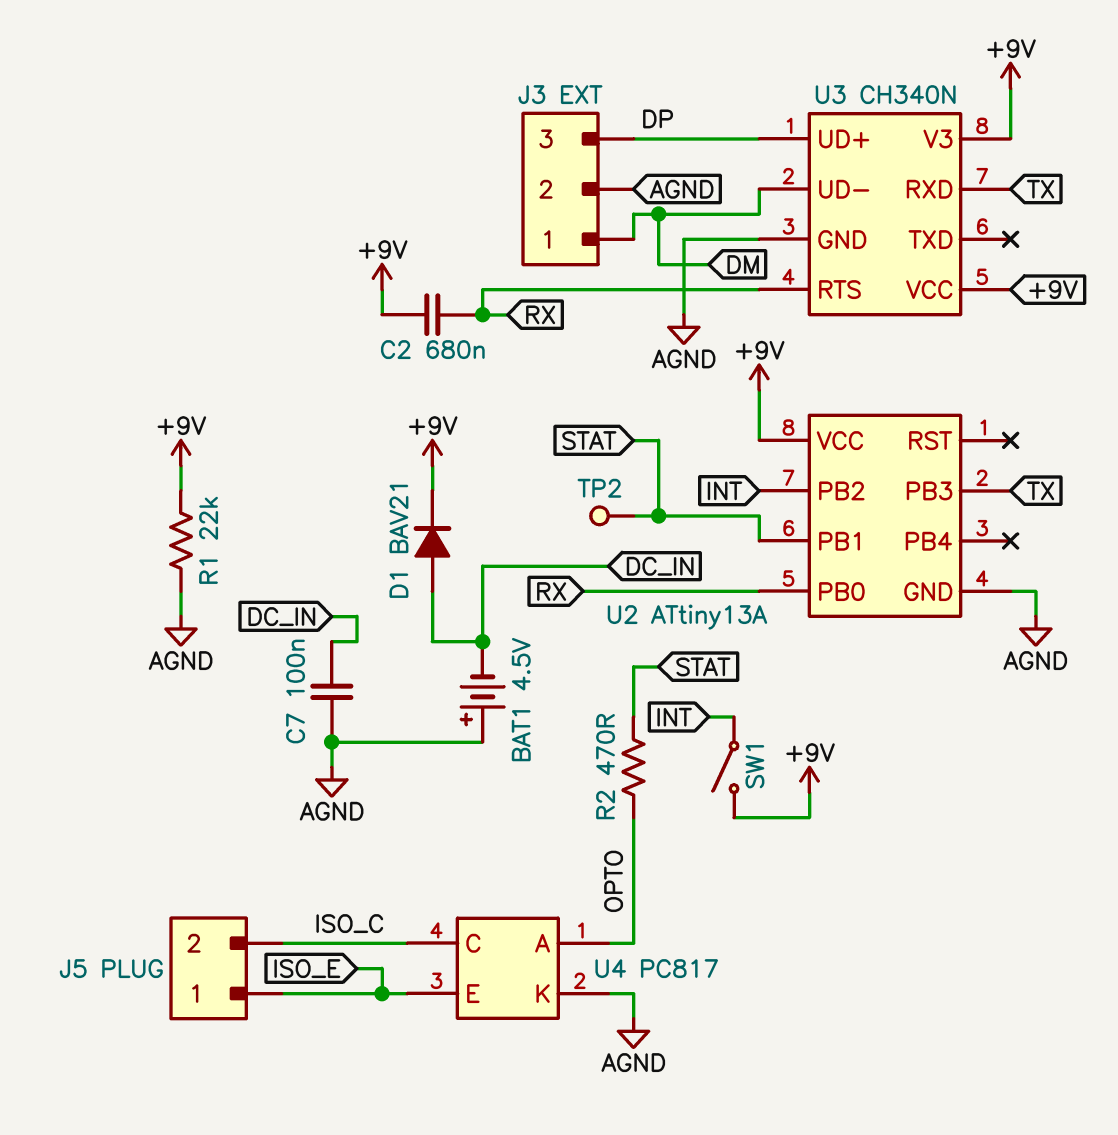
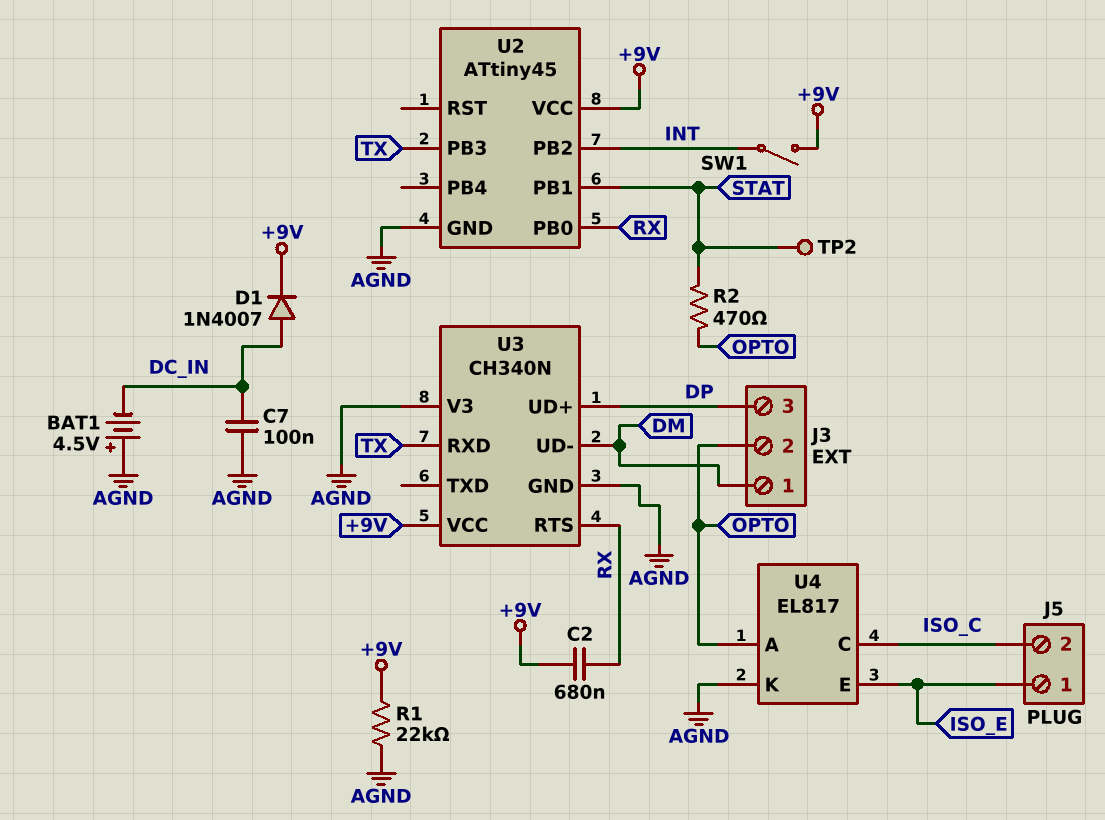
D1: diode BAV21 (A DC_IN, K +9V) -> diode 1N4007 (A DC_IN, K +9V)
J3 pin 2: AGND -> OPTO
U2: ATtiny13A -> ATtiny45
U3 pin V3: +9V -> AGND
U4: PC817 -> EL817

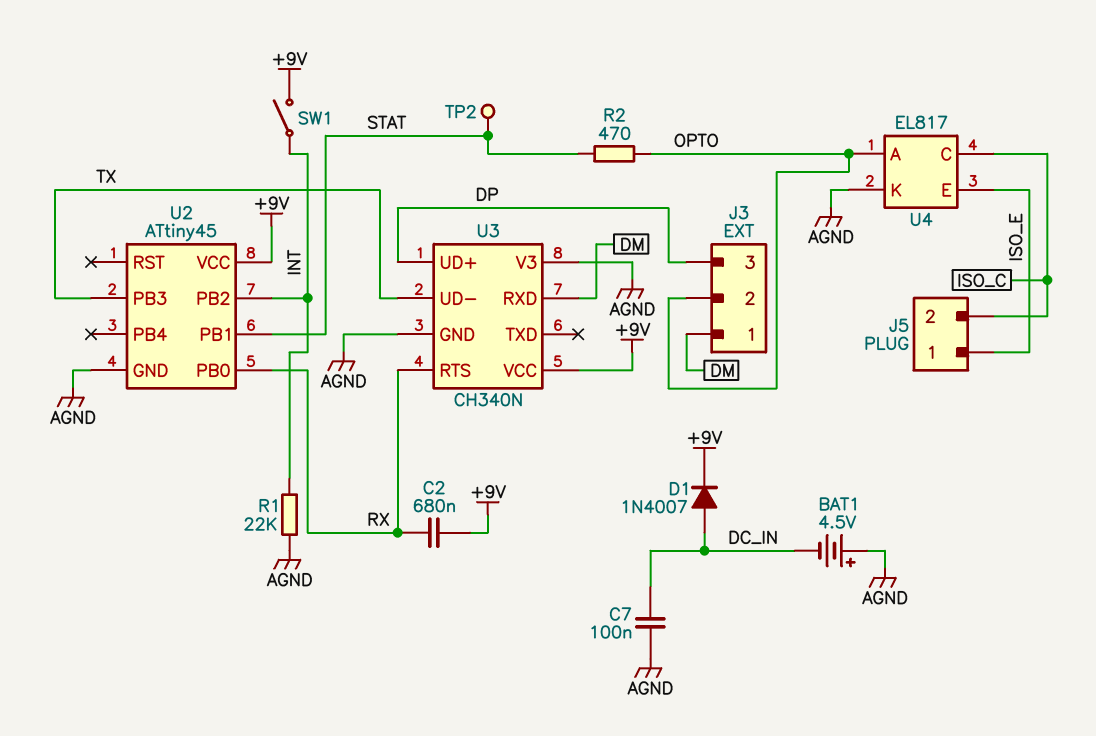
R1: 22k (+9V, AGND) -> 22k (AGND, INT)
U3 pin RXD: TX -> DM
U3 pin UD-: DM -> TX

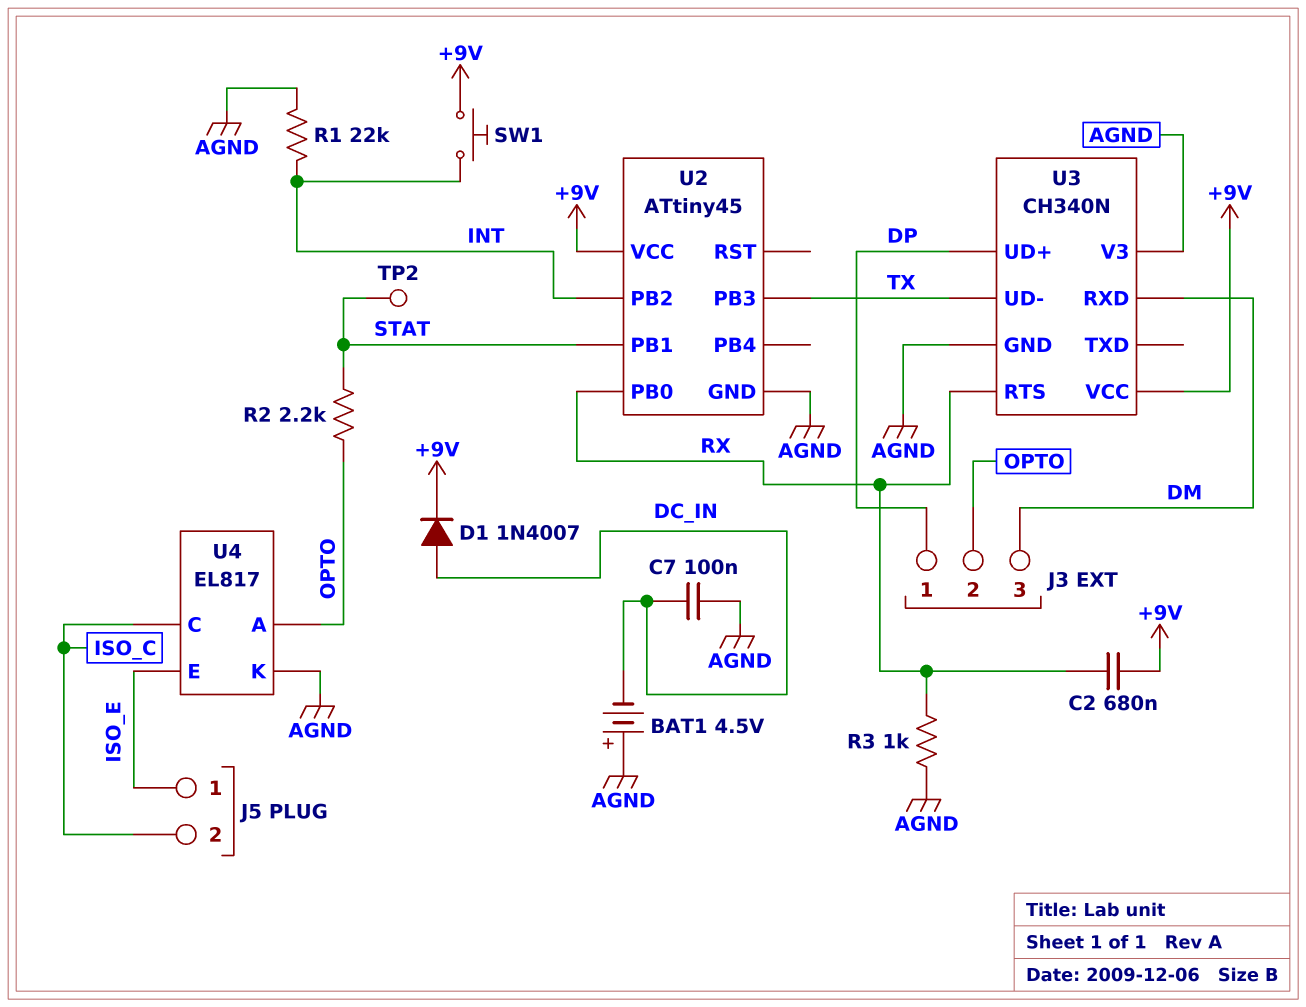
J3 pin 1: DM -> DP
J3 pin 3: DP -> DM
R2: 470 (OPTO, STAT) -> 2.2k (OPTO, STAT)
R3: none -> 1k (AGND, RX)
SW1: switch (+9V, INT) -> button (+9V, INT)

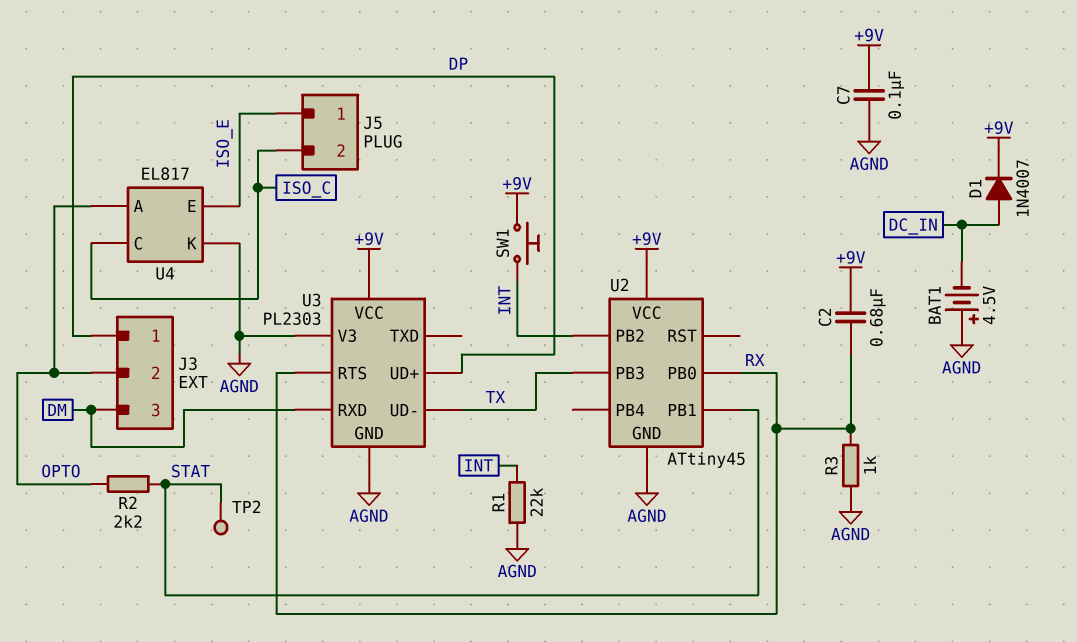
C7: 100nF (AGND, DC_IN) -> 100nF (+9V, AGND)
U3: CH340N -> PL2303

